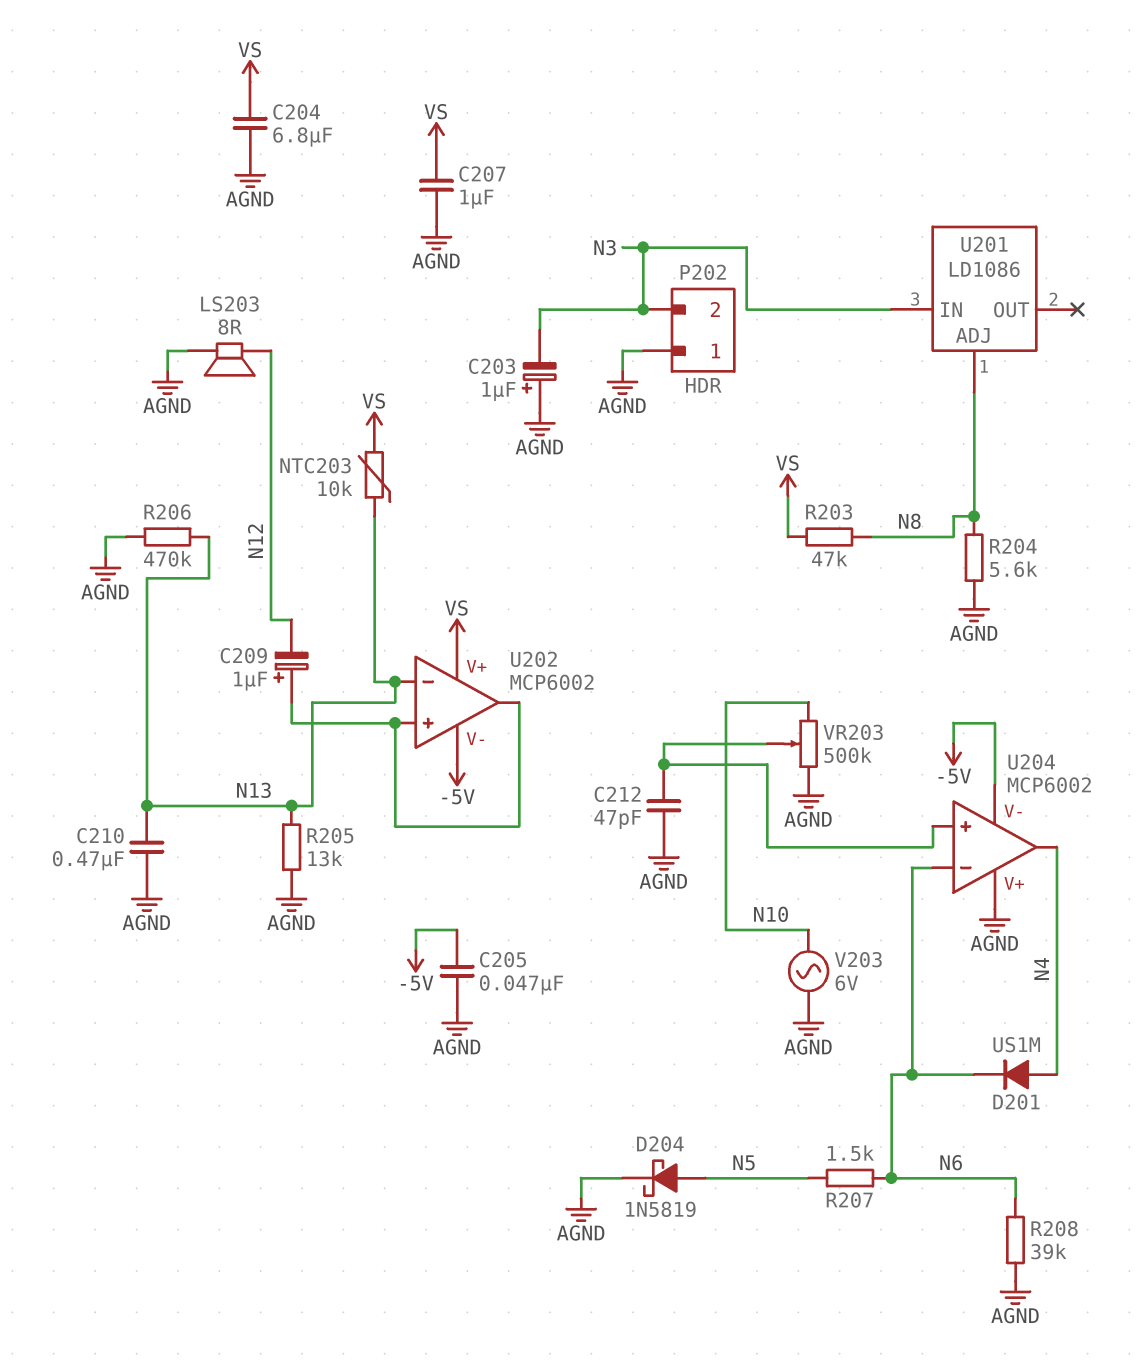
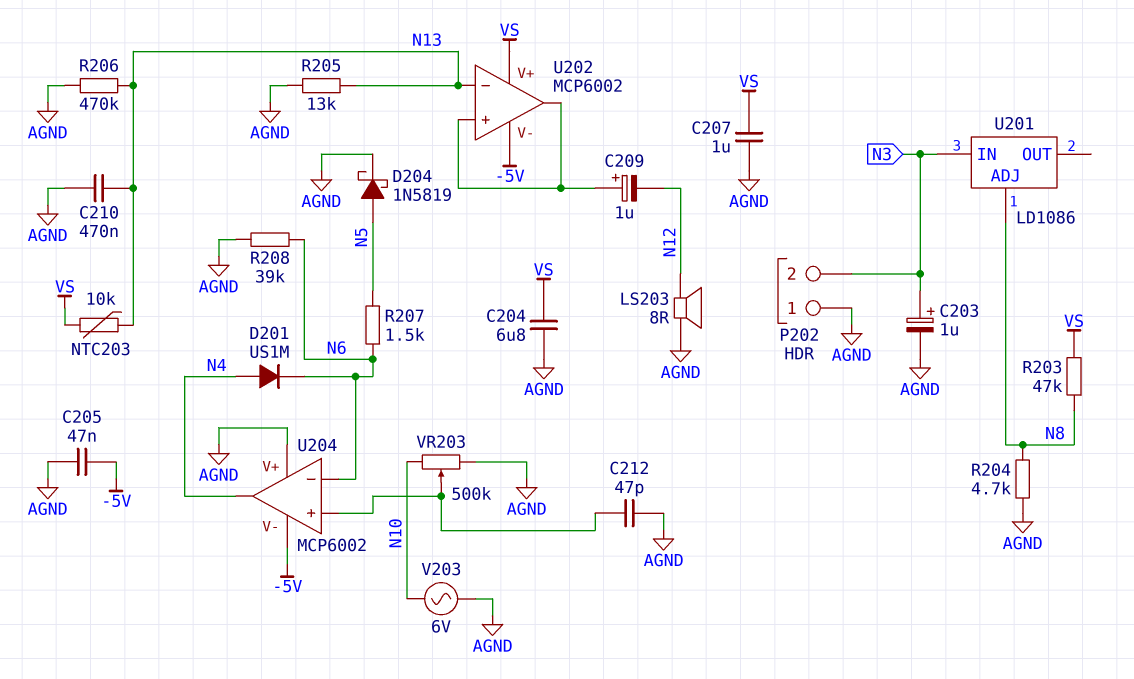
C203: 1uF (plus AGND, minus N3) -> 1uF (plus N3, minus AGND)
R204: 5.6k (AGND, N8) -> 4.7k (AGND, N8)

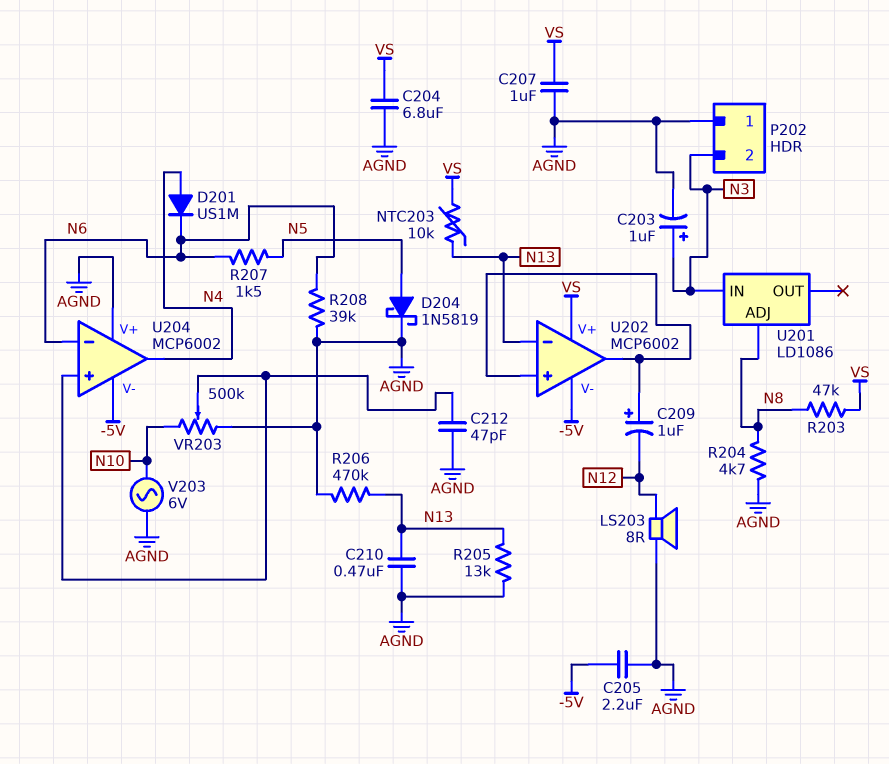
C205: 47nF (-5V, AGND) -> 2.2uF (-5V, AGND)

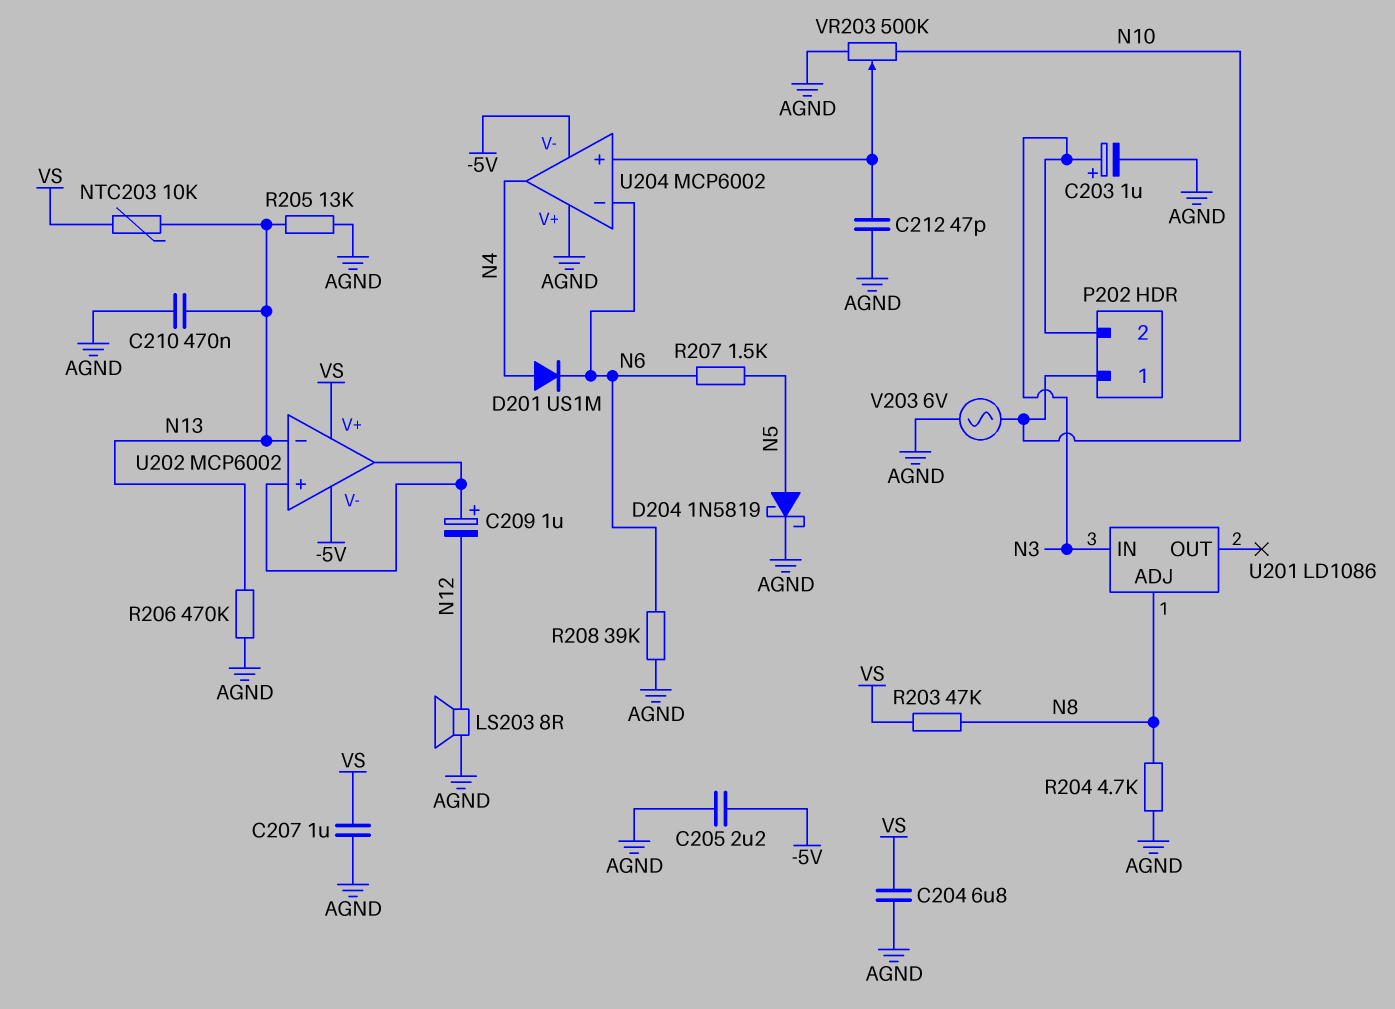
P202 pin 1: AGND -> N10

